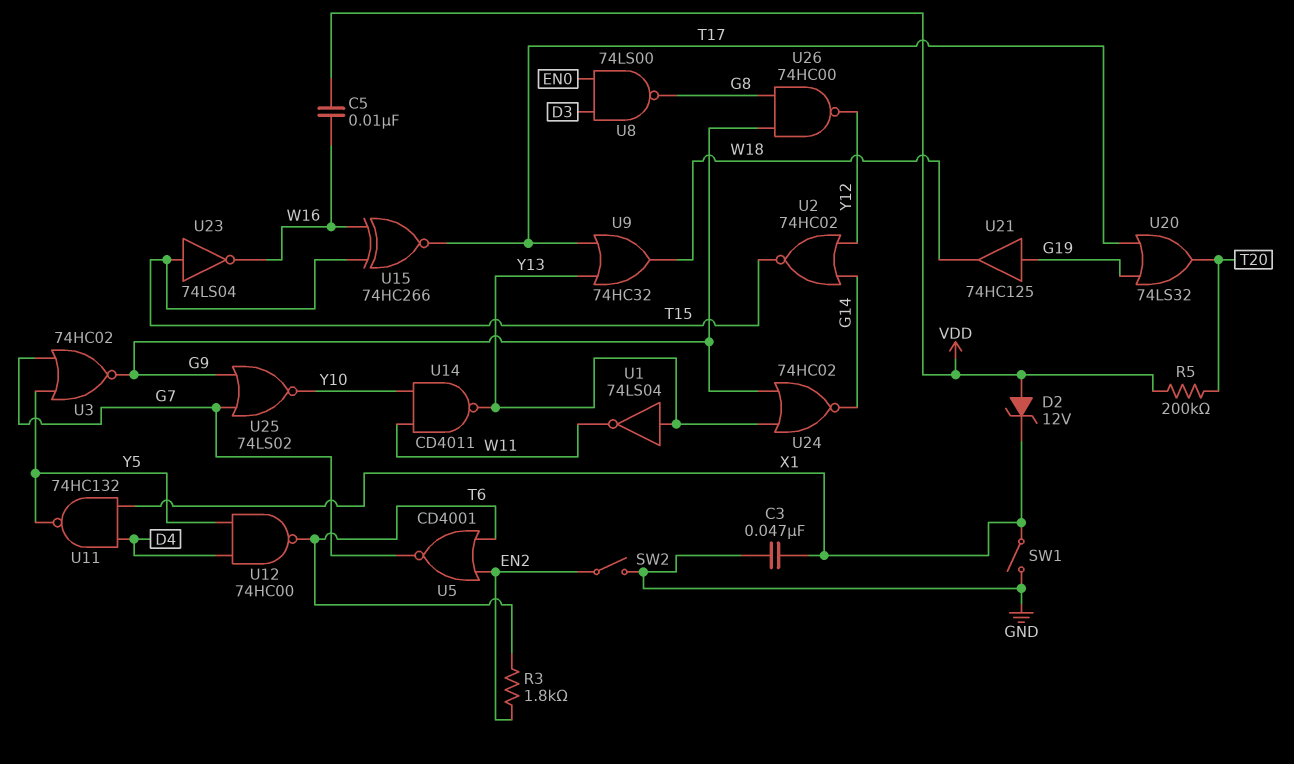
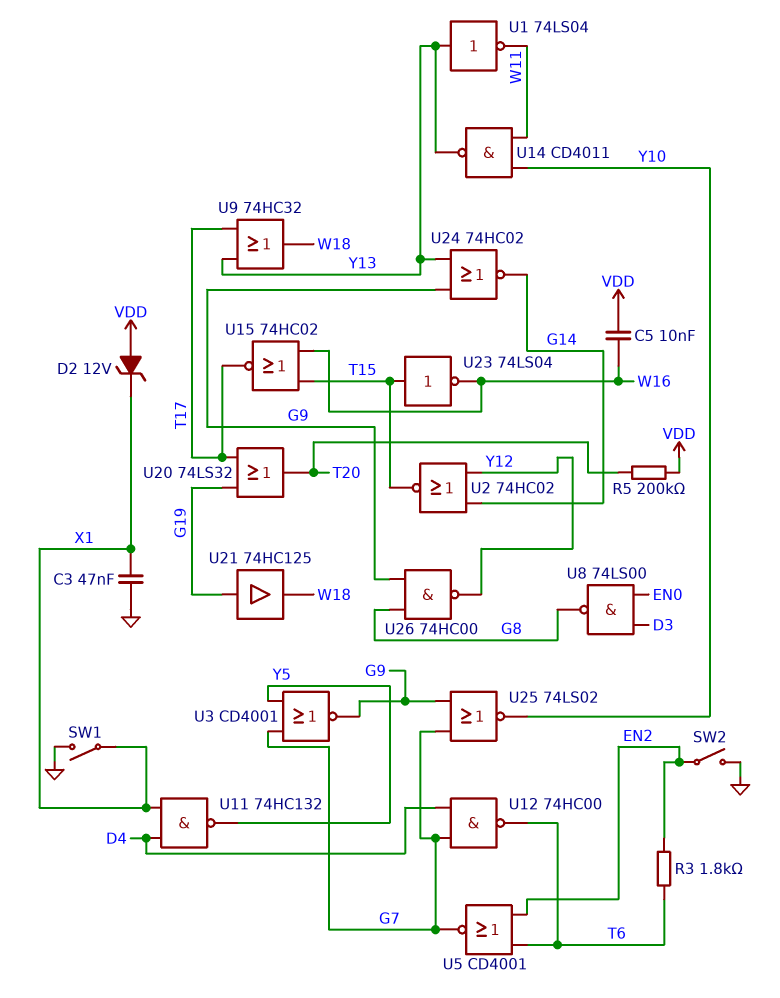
U3: NOR 74HC02 (in G7, in Y5, out G9) -> NOR CD4001 (in G7, in Y5, out G9)
U12: NAND 74HC00 (in D4, in Y5, out T6) -> NAND 74HC00 (in D4, in G7, out T6)
U15: XNOR 74HC266 (in T15, in W16, out T17) -> NOR 74HC02 (in T15, in W16, out T17)

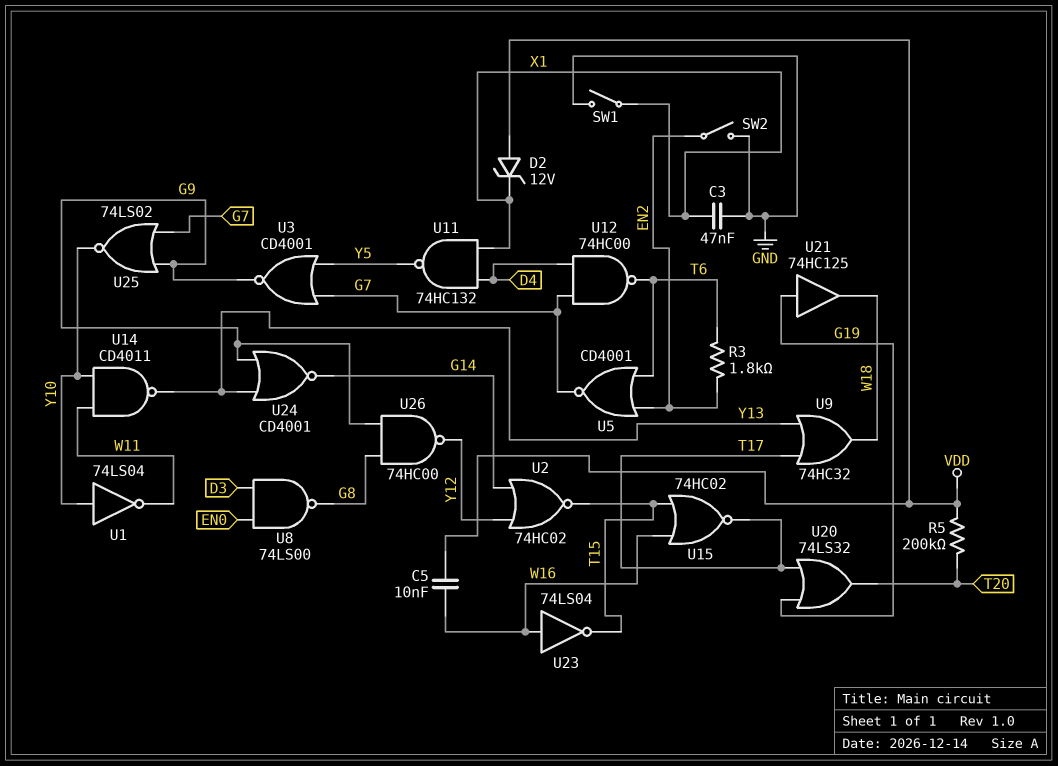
U1: NOT 74LS04 (in Y13, out W11) -> NOT 74LS04 (in Y10, out W11)
U23: NOT 74LS04 (in T15, out W16) -> NOT 74LS04 (in W16, out T15)
U24: NOR 74HC02 (in G9, in Y13, out G14) -> NOR CD4001 (in G9, in Y13, out G14)

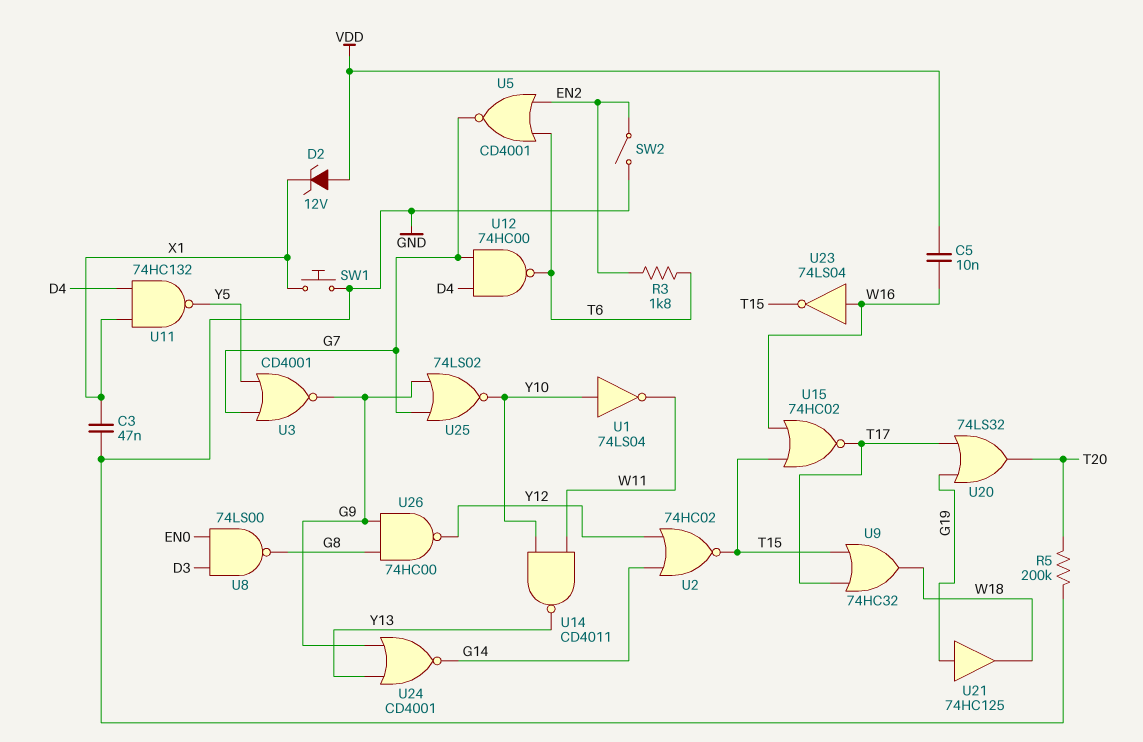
R5: 200k (T20, VDD) -> 200k (GND, T20)
SW1: switch (GND, X1) -> button (GND, X1)
U9: OR 74HC32 (in T17, in Y13, out W18) -> OR 74HC32 (in T15, in T17, out W18)

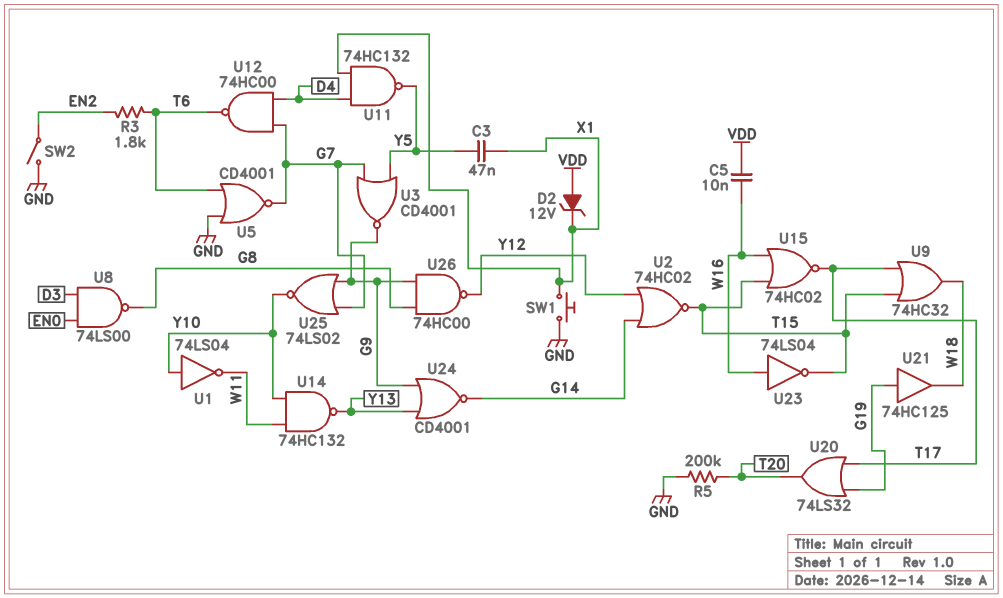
C3: 47nF (GND, X1) -> 47nF (X1, Y5)
U5: NOR CD4001 (in EN2, in T6, out G7) -> NOR CD4001 (in GND, in T6, out G7)
U14: NAND CD4011 (in W11, in Y10, out Y13) -> NAND 74HC132 (in W11, in Y10, out Y13)

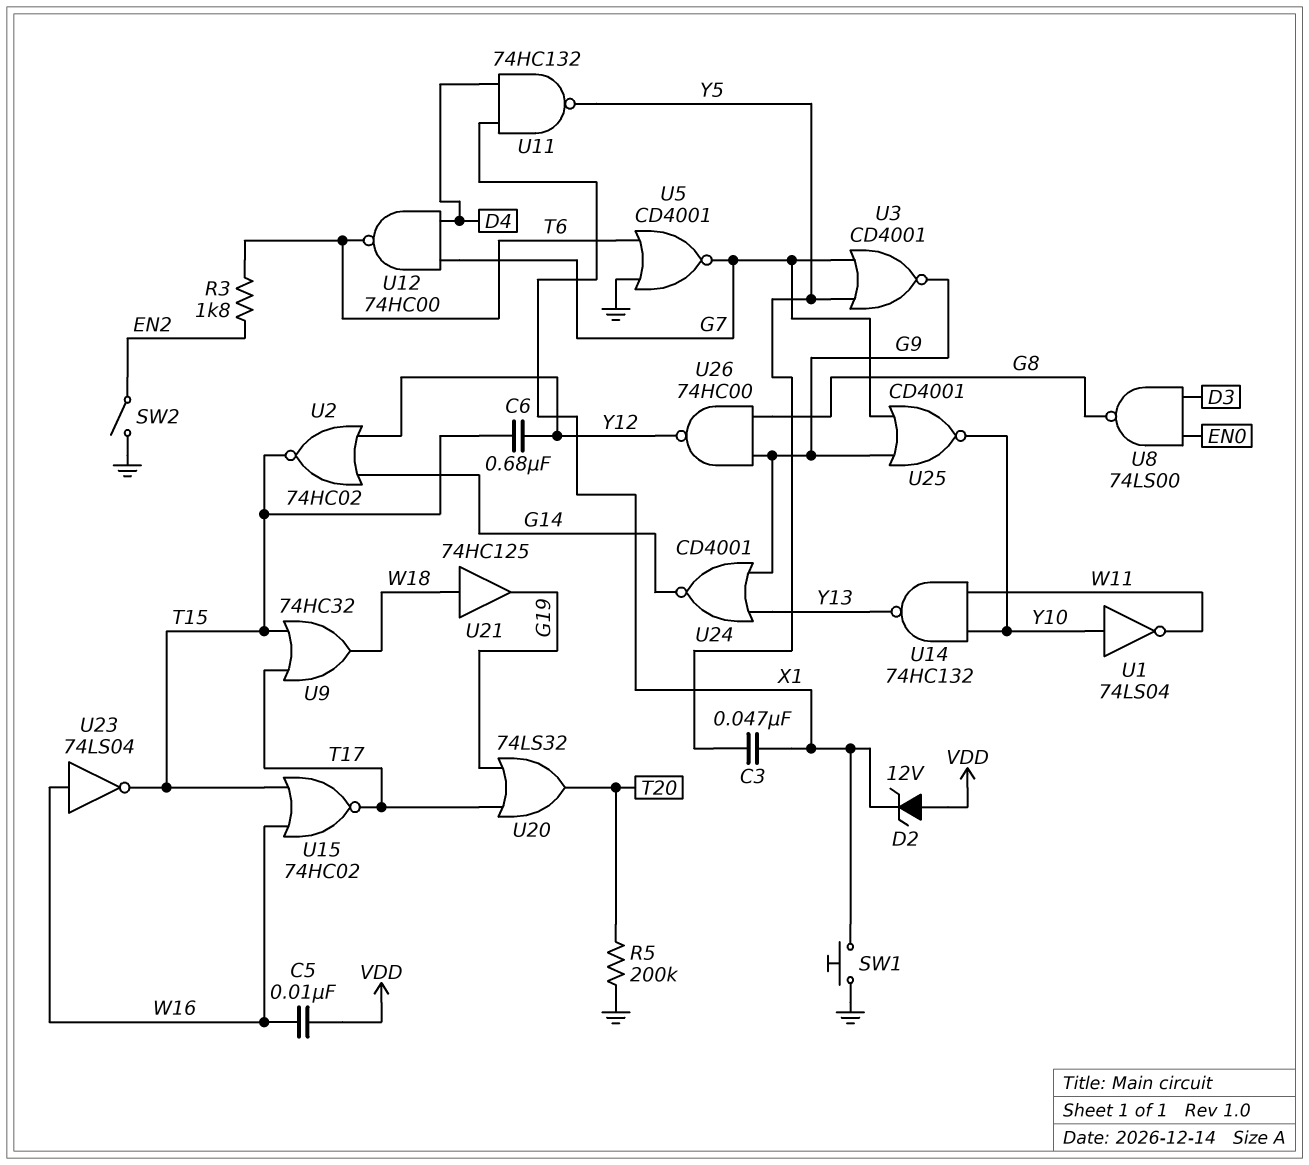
C6: none -> 680nF (T15, Y12)
U21: buffer 74HC125 (in G19, out W18) -> buffer 74HC125 (in W18, out G19)
U25: NOR 74LS02 (in G7, in G9, out Y10) -> NOR CD4001 (in G7, in G9, out Y10)

